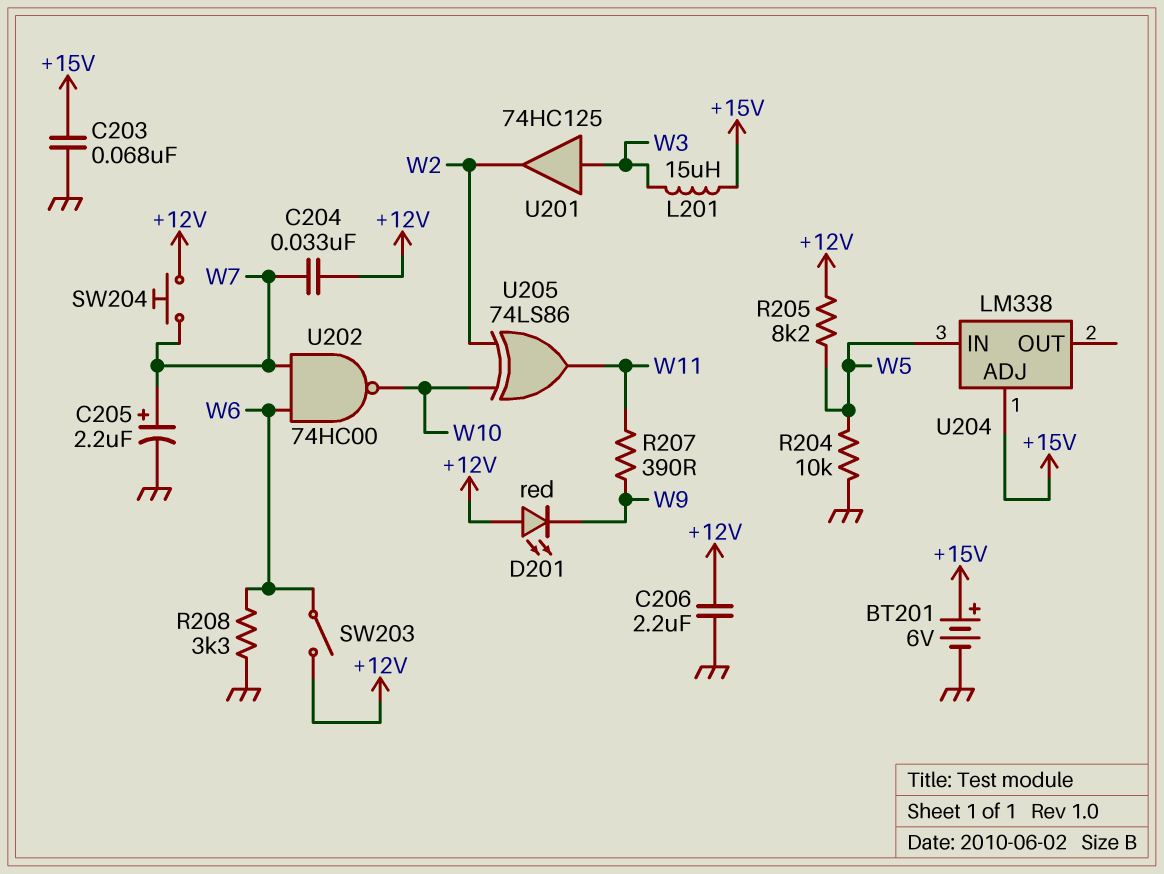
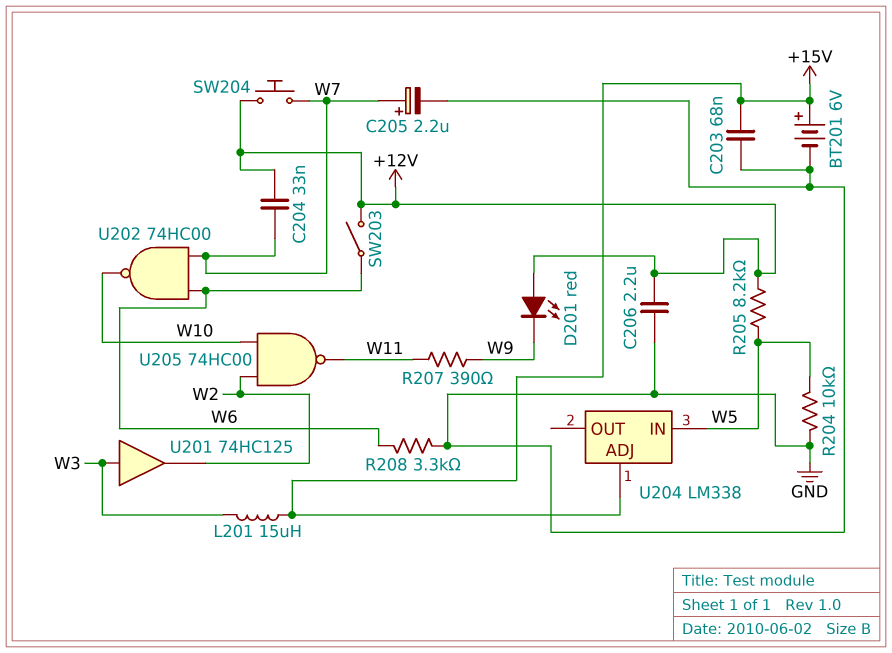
U205: XOR 74LS86 (in W2, in W10, out W11) -> NAND 74HC00 (in W2, in W10, out W11)

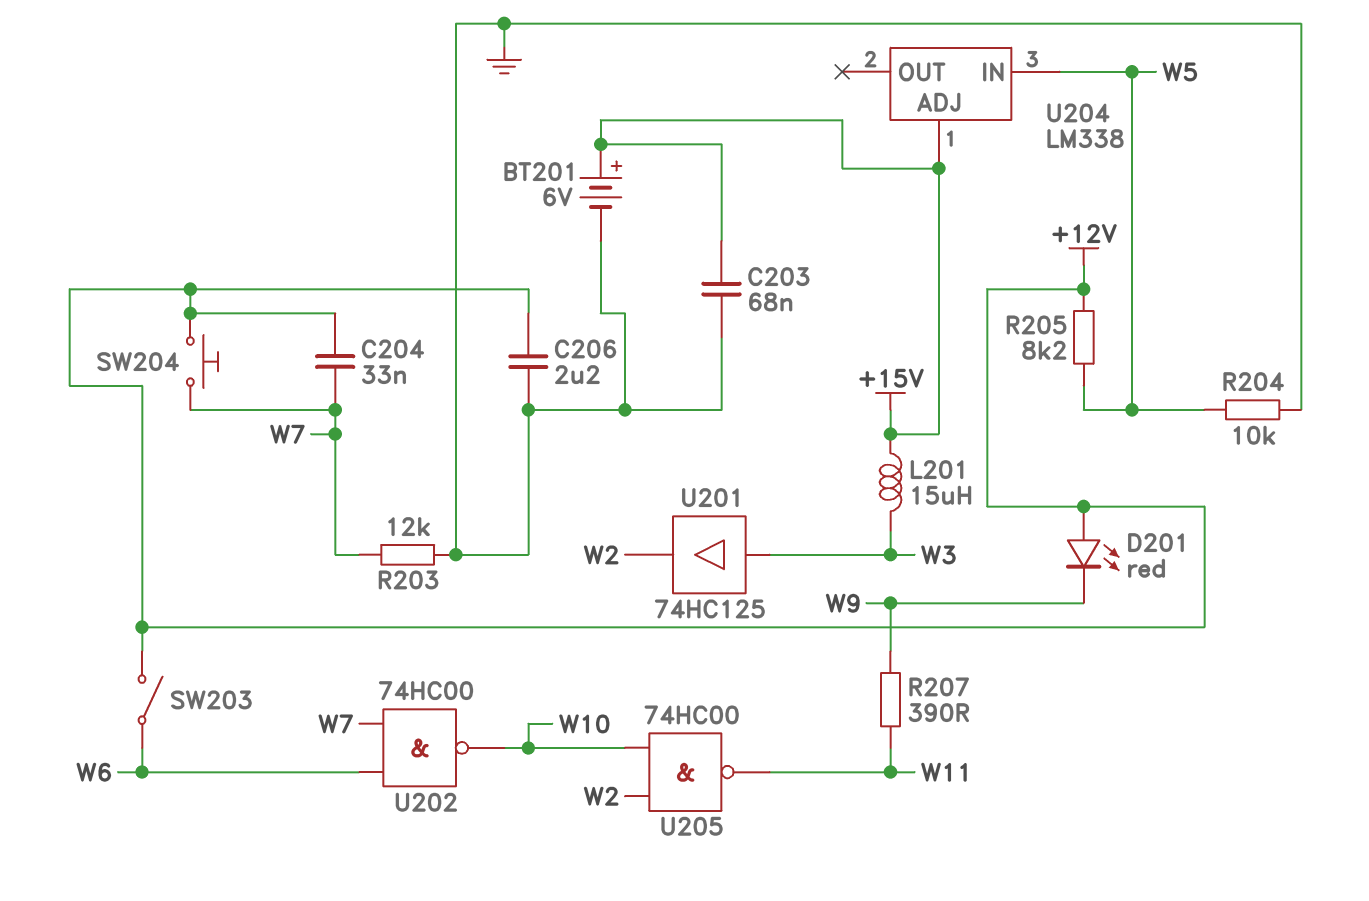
C205: 2.2uF (plus W7, minus GND) -> none
R203: none -> 12k (GND, W7)
R208: 3.3k (GND, W6) -> none

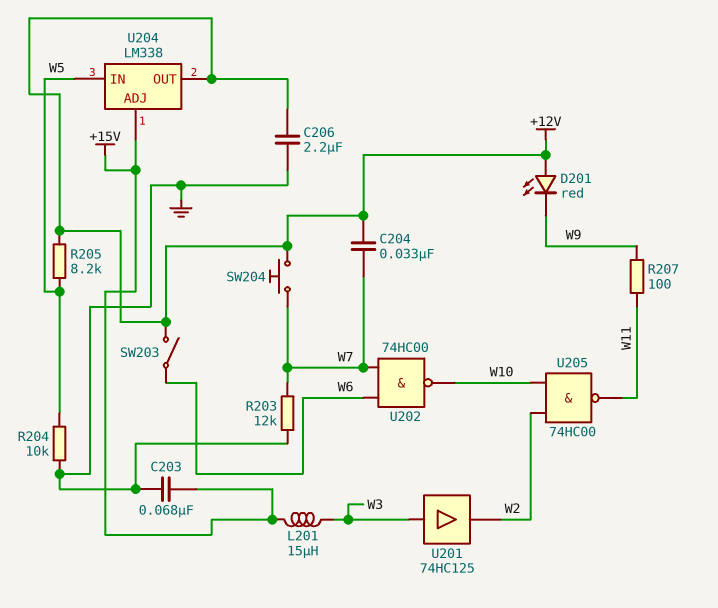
BT201: 6V (plus +15V, minus GND) -> none
R207: 390 (W9, W11) -> 100 (W9, W11)
U204 pin OUT: none -> +12V

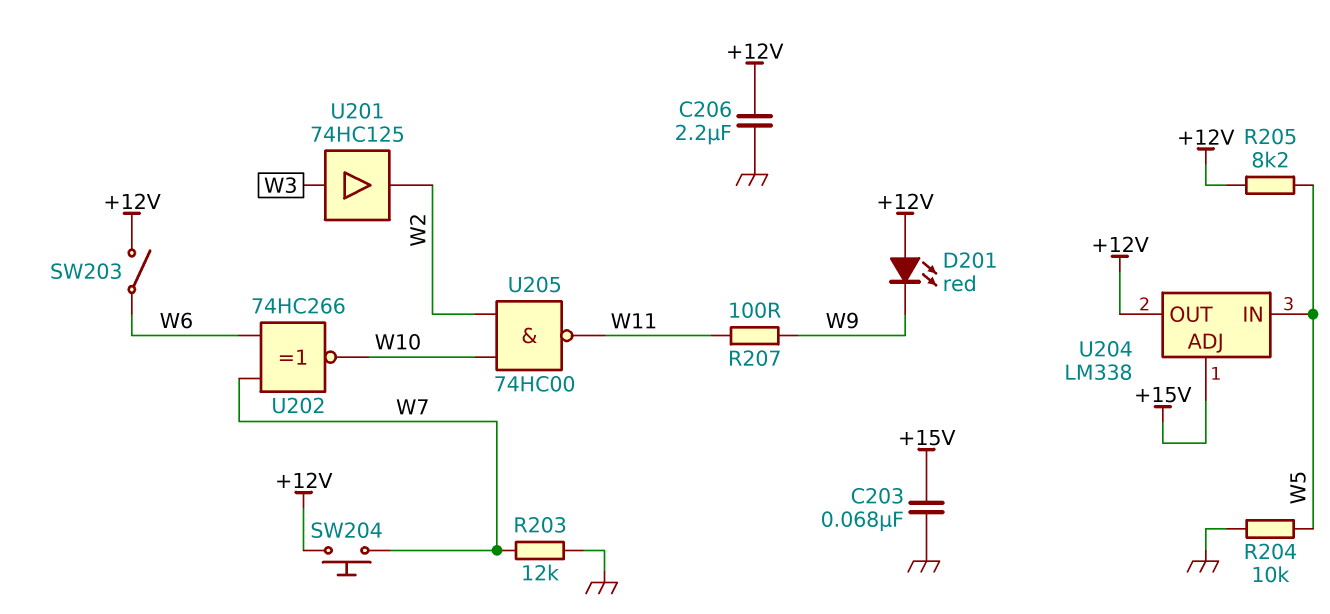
C204: 33nF (+12V, W7) -> none
L201: 15uH (+15V, W3) -> none
U202: NAND 74HC00 (in W6, in W7, out W10) -> XNOR 74HC266 (in W6, in W7, out W10)

